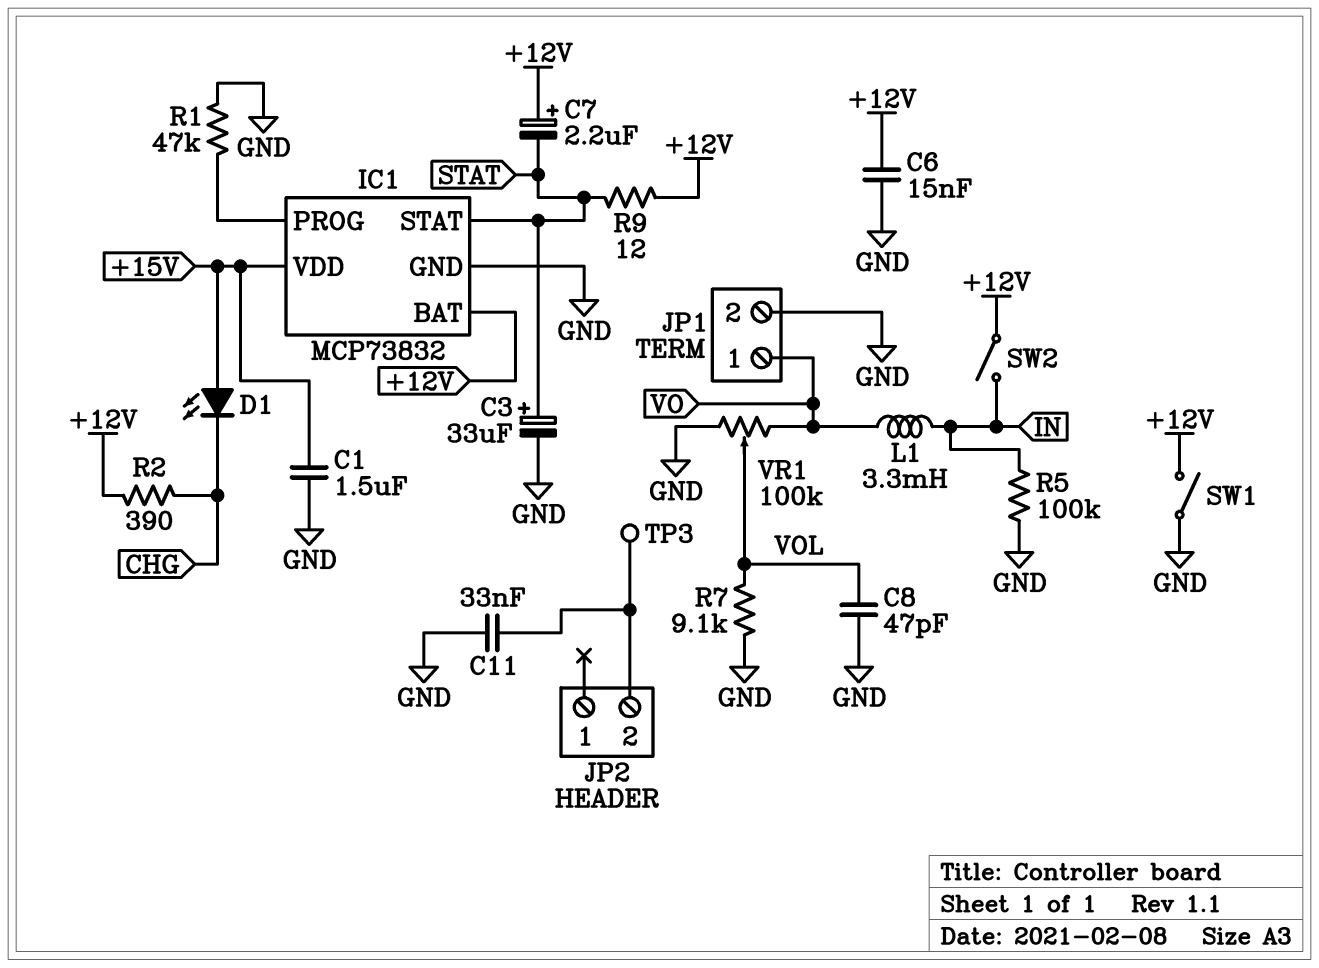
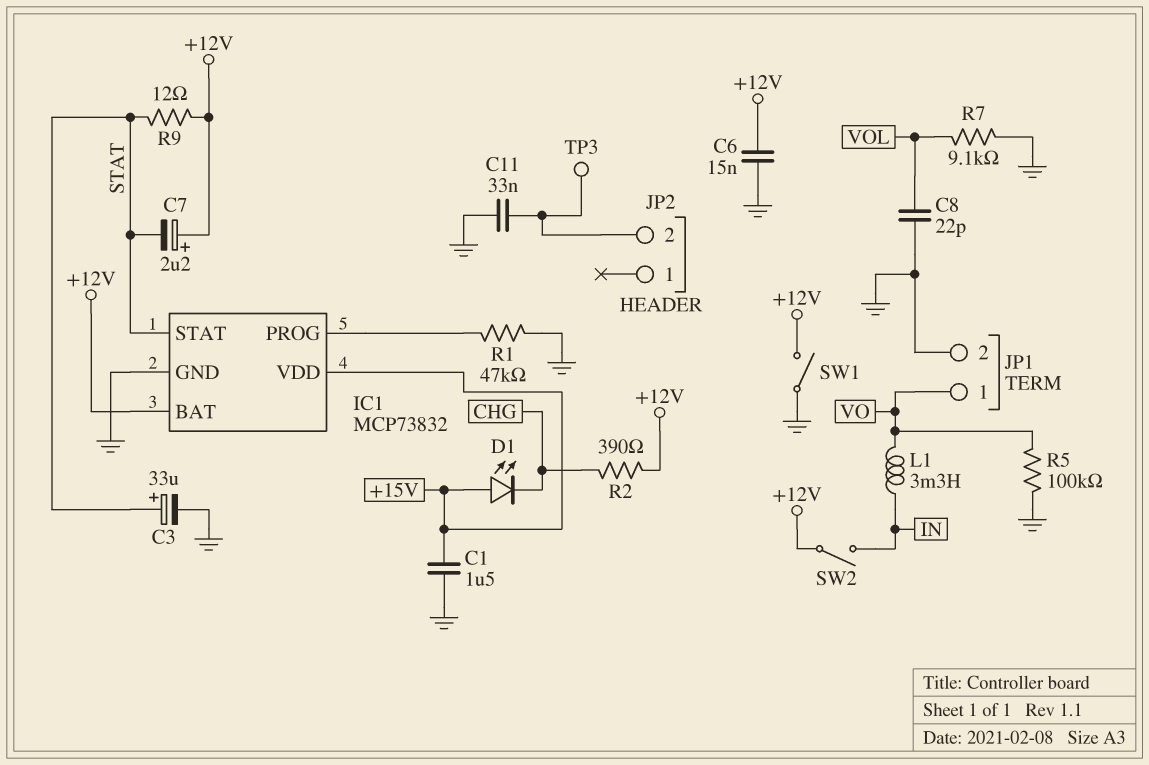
C8: 47pF (GND, VOL) -> 22pF (GND, VOL)
R5: 100k (GND, IN) -> 100k (GND, VO)
VR1: 100k (GND, VO, wiper VOL) -> none

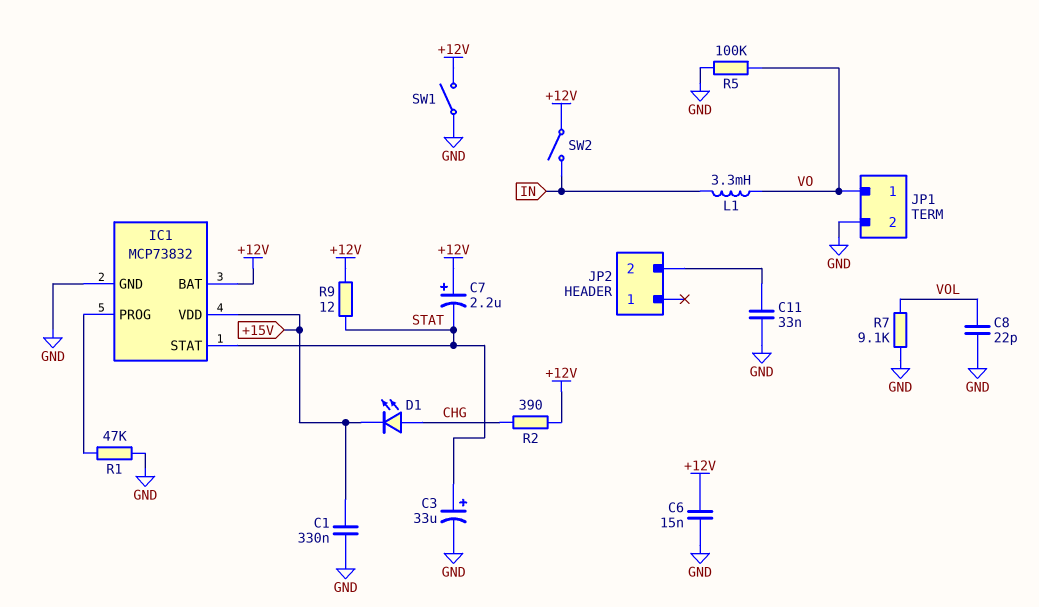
C1: 1.5uF (+15V, GND) -> 330nF (+15V, GND)
D1: LED (A +15V, K CHG) -> LED (A CHG, K +15V)
TP3: test point (JP2/2) -> none

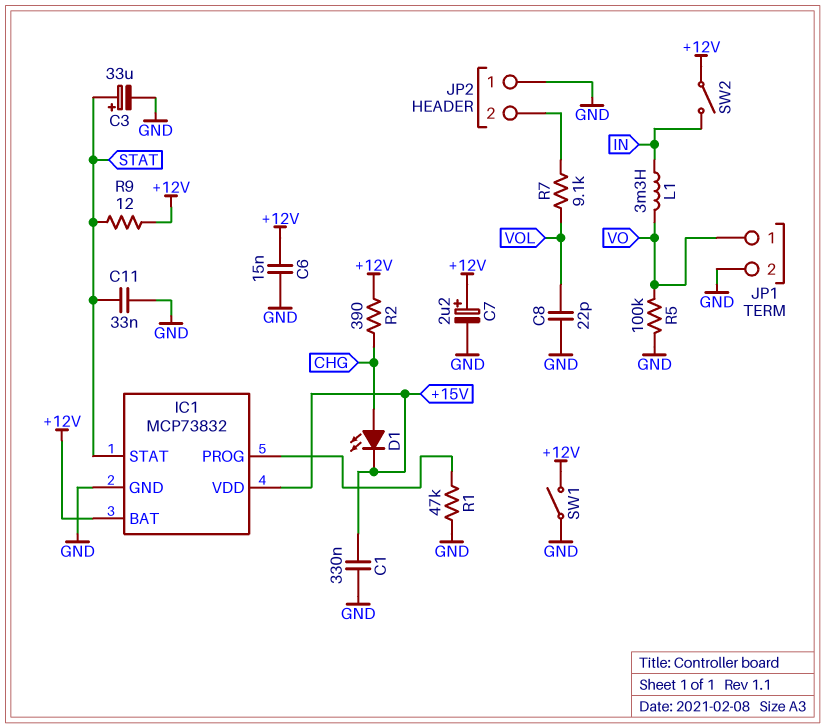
C7: 2.2uF (plus +12V, minus STAT) -> 2.2uF (plus +12V, minus GND)
C11: 33nF (GND, JP2/2) -> 33nF (GND, STAT)
JP2 pin 1: none -> GND
R7: 9.1k (GND, VOL) -> 9.1k (JP2/2, VOL)

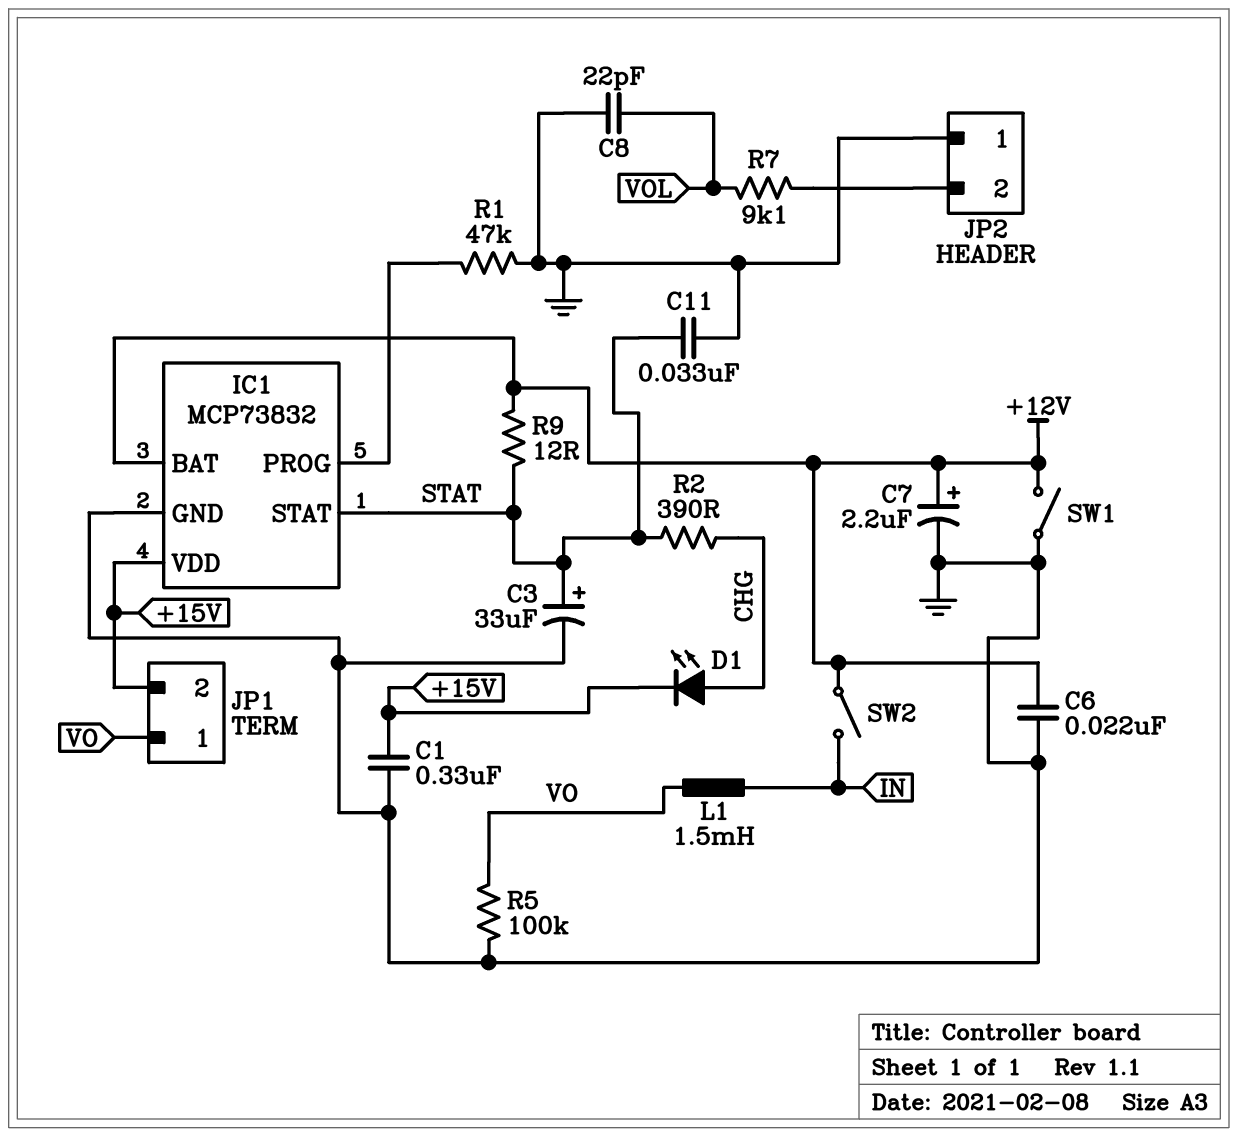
C6: 15nF (+12V, GND) -> 22nF (+12V, GND)
JP1 pin 2: GND -> +15V
L1: 3.3mH (IN, VO) -> 1.5mH (IN, VO)
R2: 390 (+12V, CHG) -> 390 (CHG, STAT)

